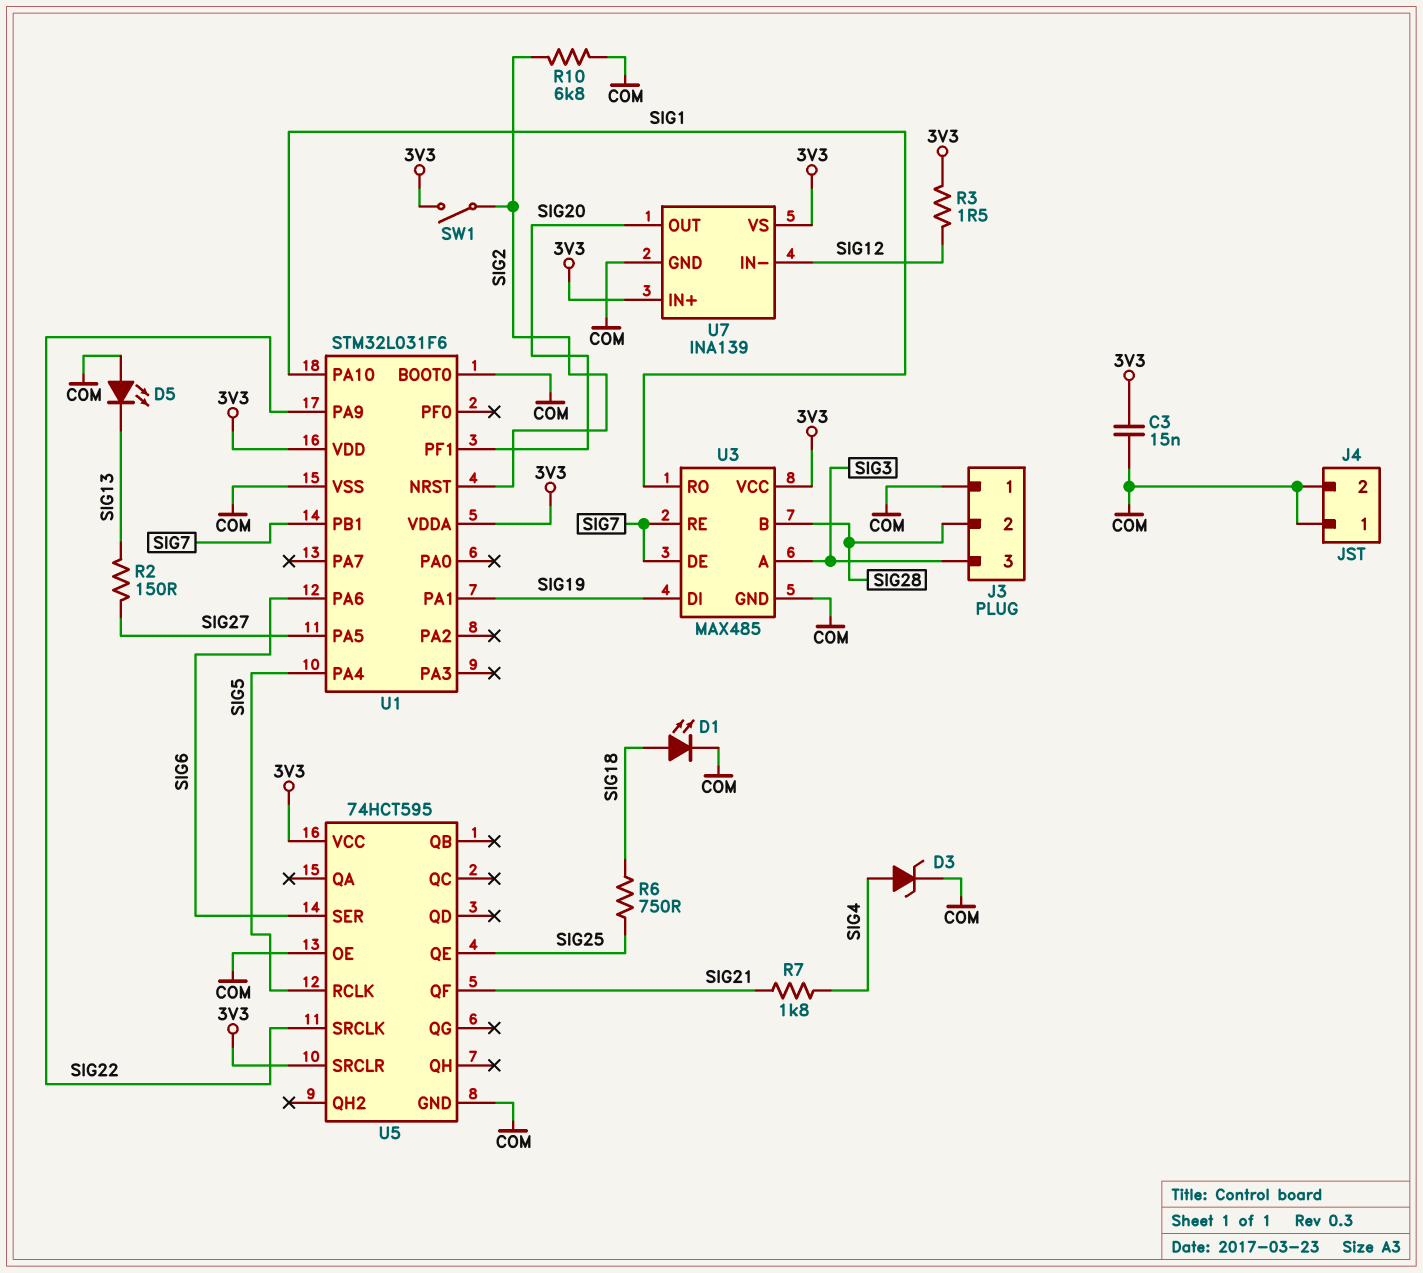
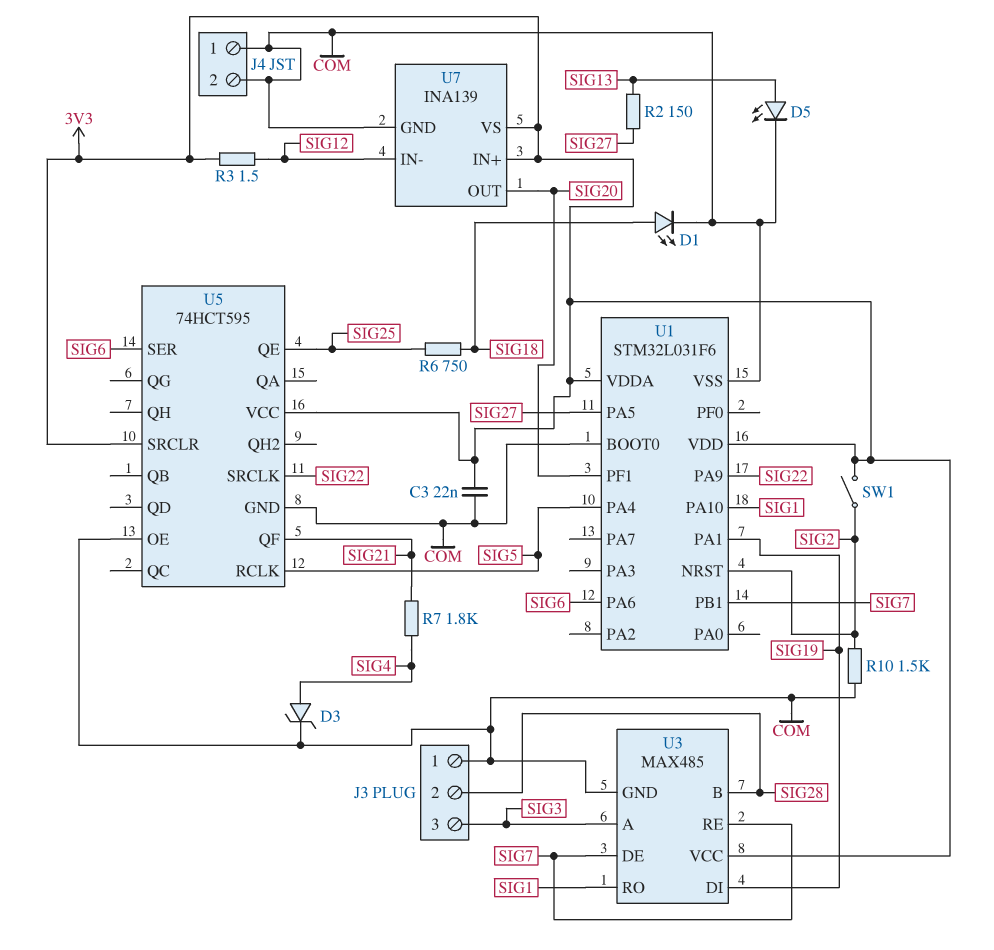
C3: 15nF (3V3, COM) -> 22nF (3V3, COM)
D5: LED (A COM, K SIG13) -> LED (A SIG13, K COM)
R10: 6.8k (COM, SIG2) -> 1.5k (COM, SIG2)

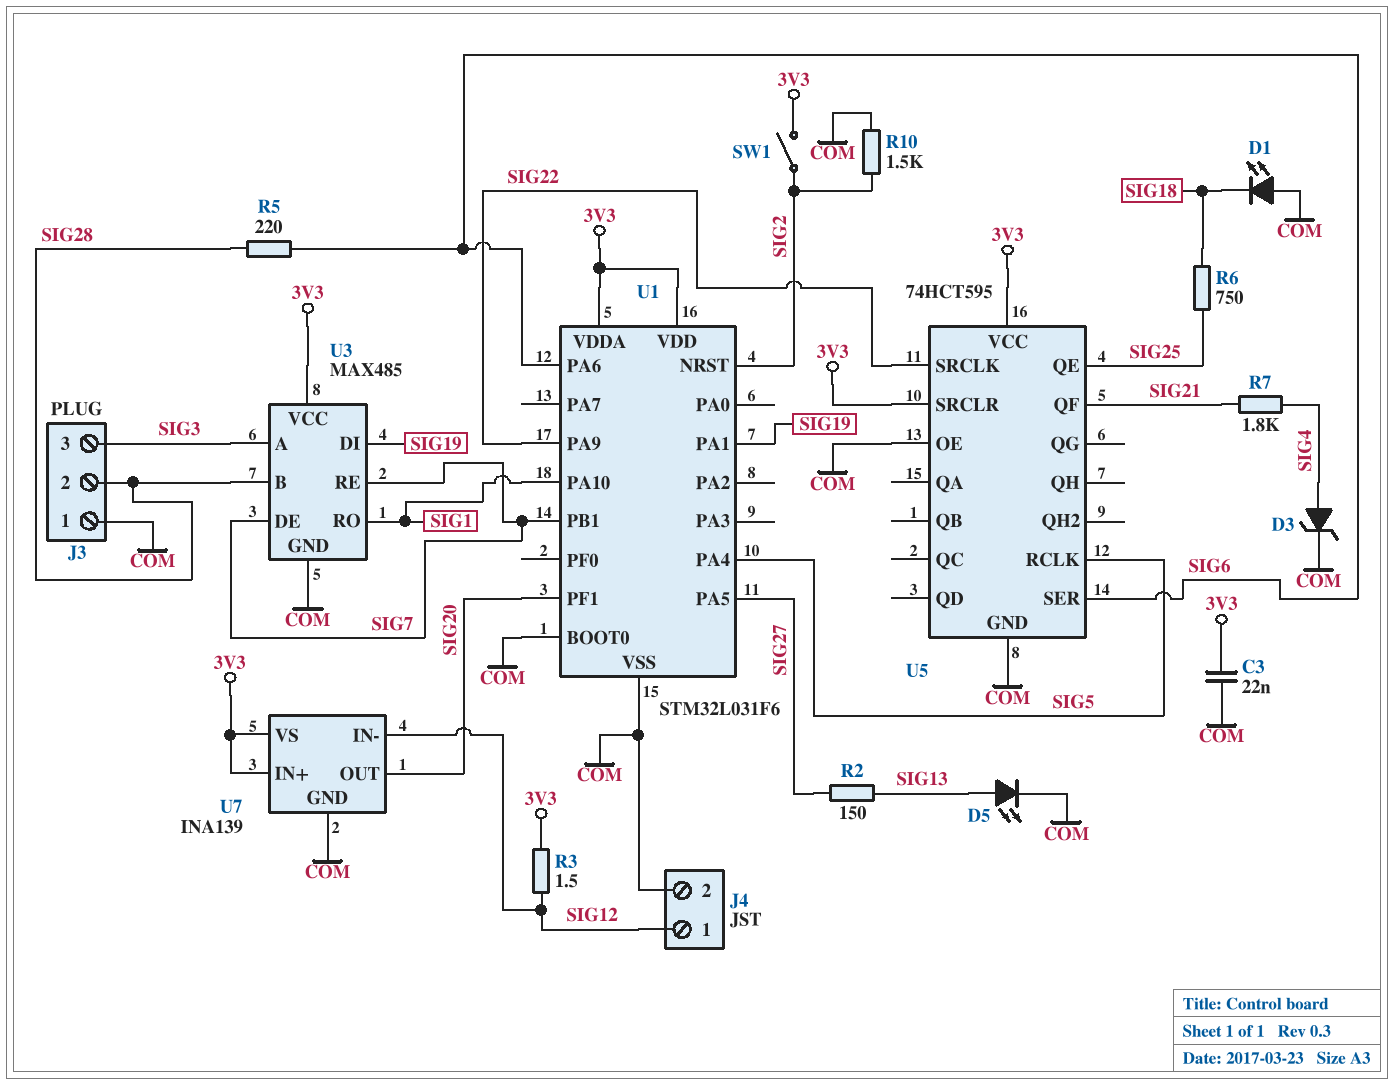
D1: LED (A SIG18, K COM) -> LED (A COM, K SIG18)
J4 pin 1: COM -> SIG12
R5: none -> 220 (SIG6, SIG28)

